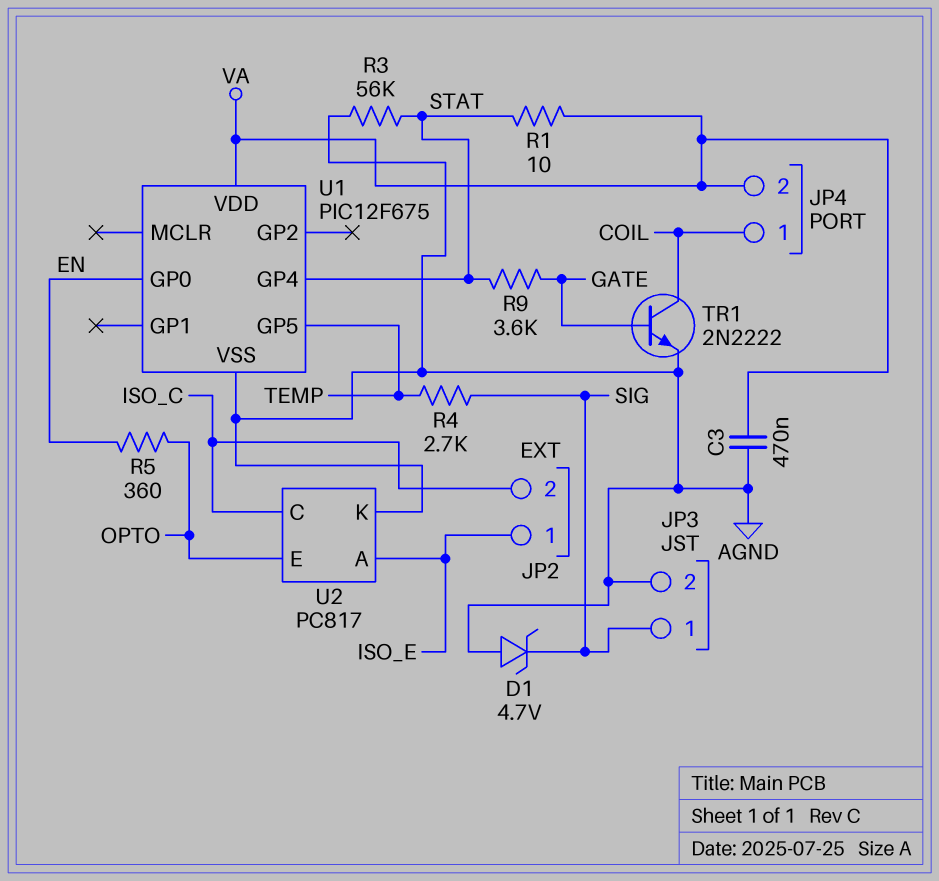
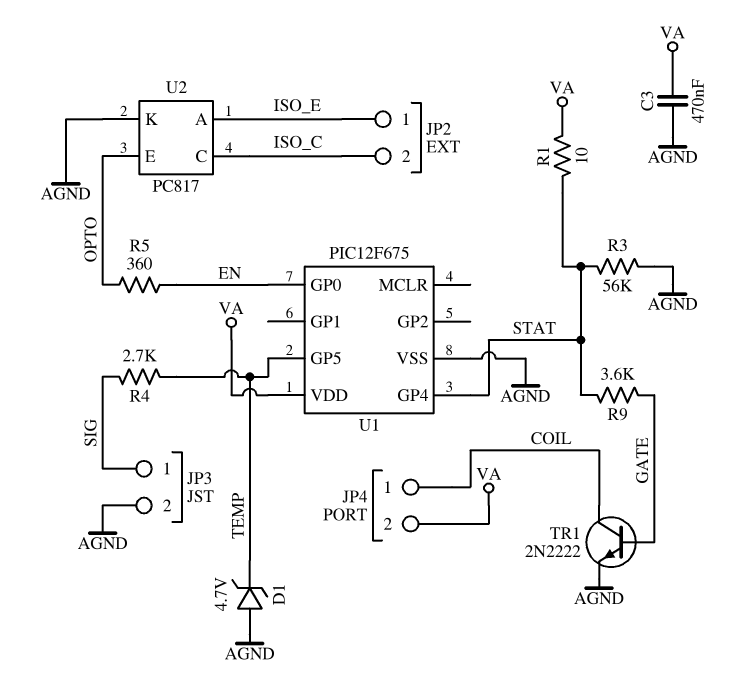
D1: zener 4.7V (A AGND, K SIG) -> zener 4.7V (A AGND, K TEMP)

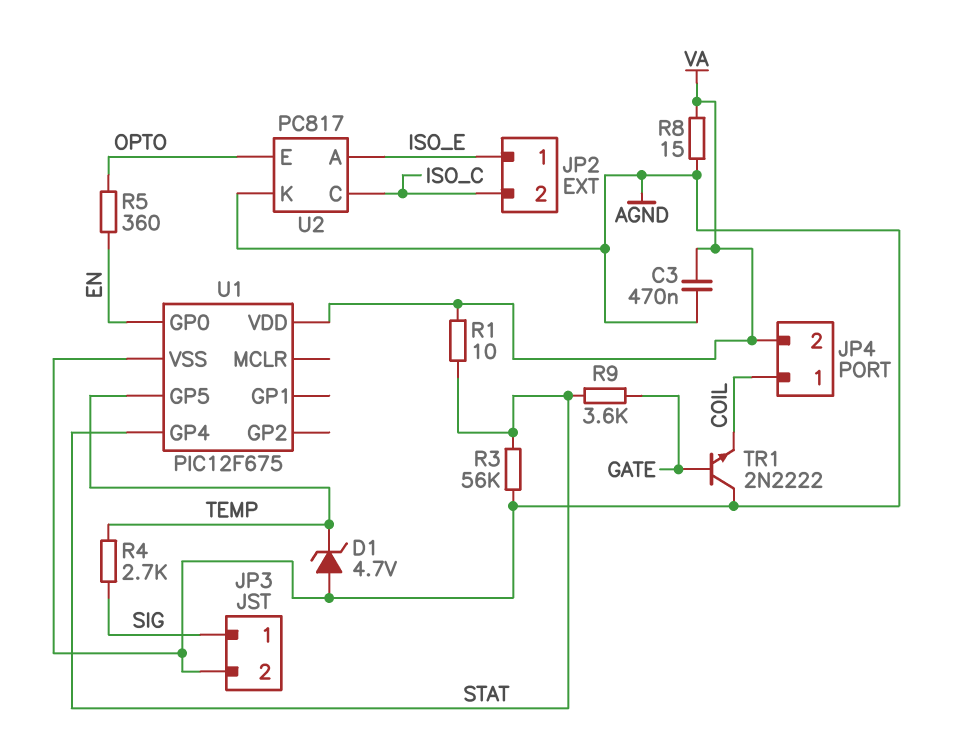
R8: none -> 15 (AGND, VA)
TR1: NPN 2N2222 (B GATE, C COIL, E AGND) -> NPN 2N2222 (B GATE, C AGND, E COIL)

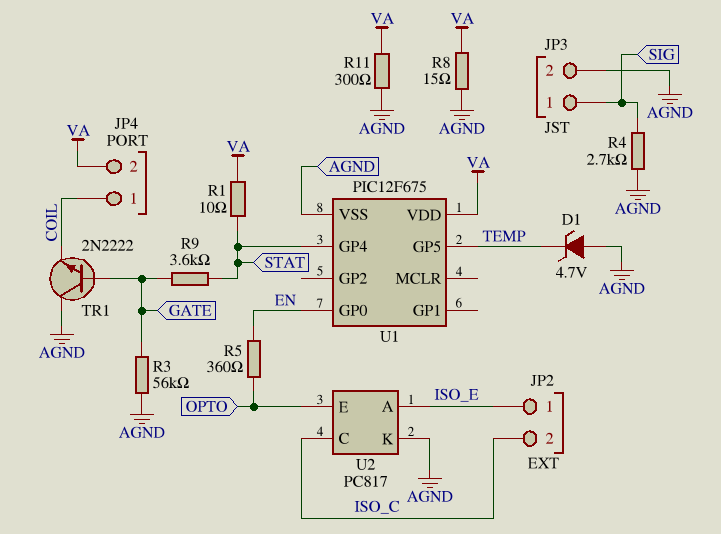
C3: 470nF (AGND, VA) -> none
R3: 56k (AGND, STAT) -> 56k (AGND, GATE)
R4: 2.7k (SIG, TEMP) -> 2.7k (AGND, SIG)
R11: none -> 300 (AGND, VA)

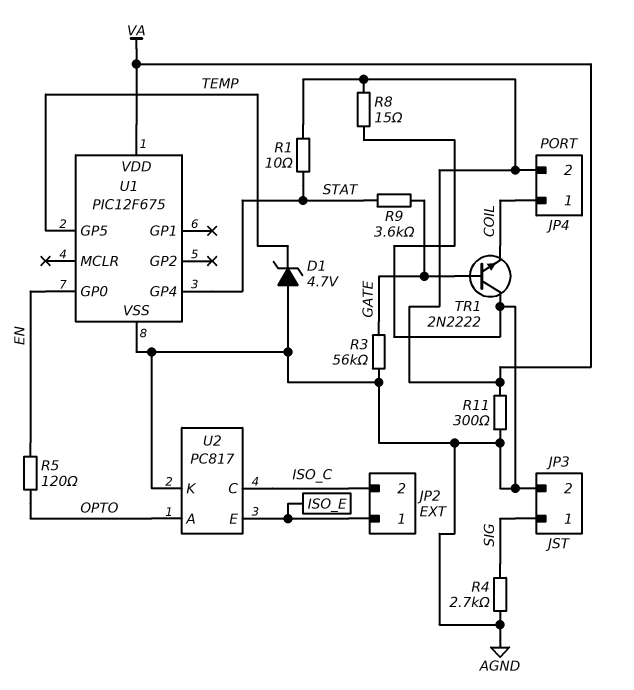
R5: 360 (EN, OPTO) -> 120 (EN, OPTO)
U2 pin A: ISO_E -> OPTO
U2 pin E: OPTO -> ISO_E

